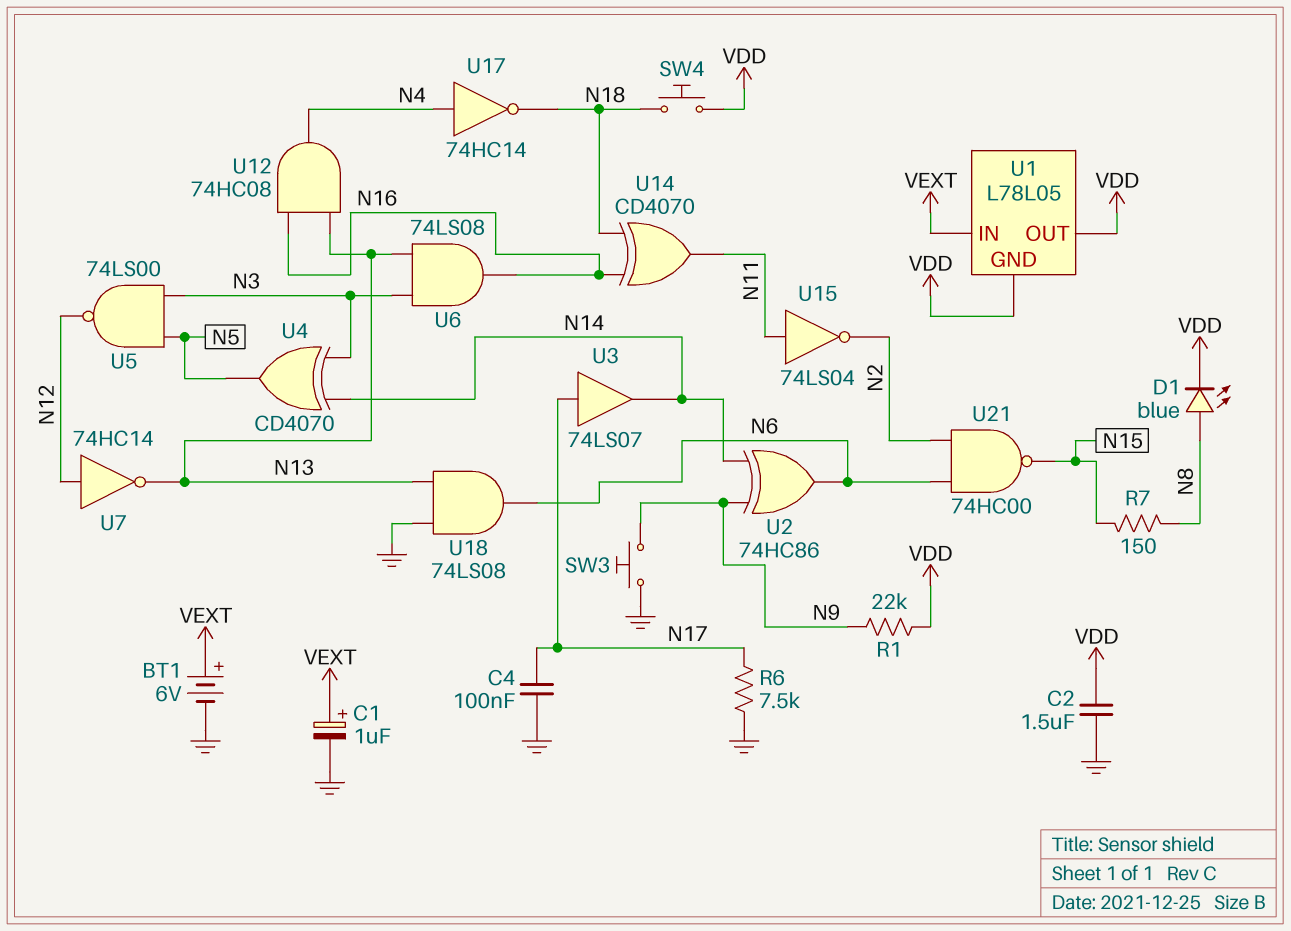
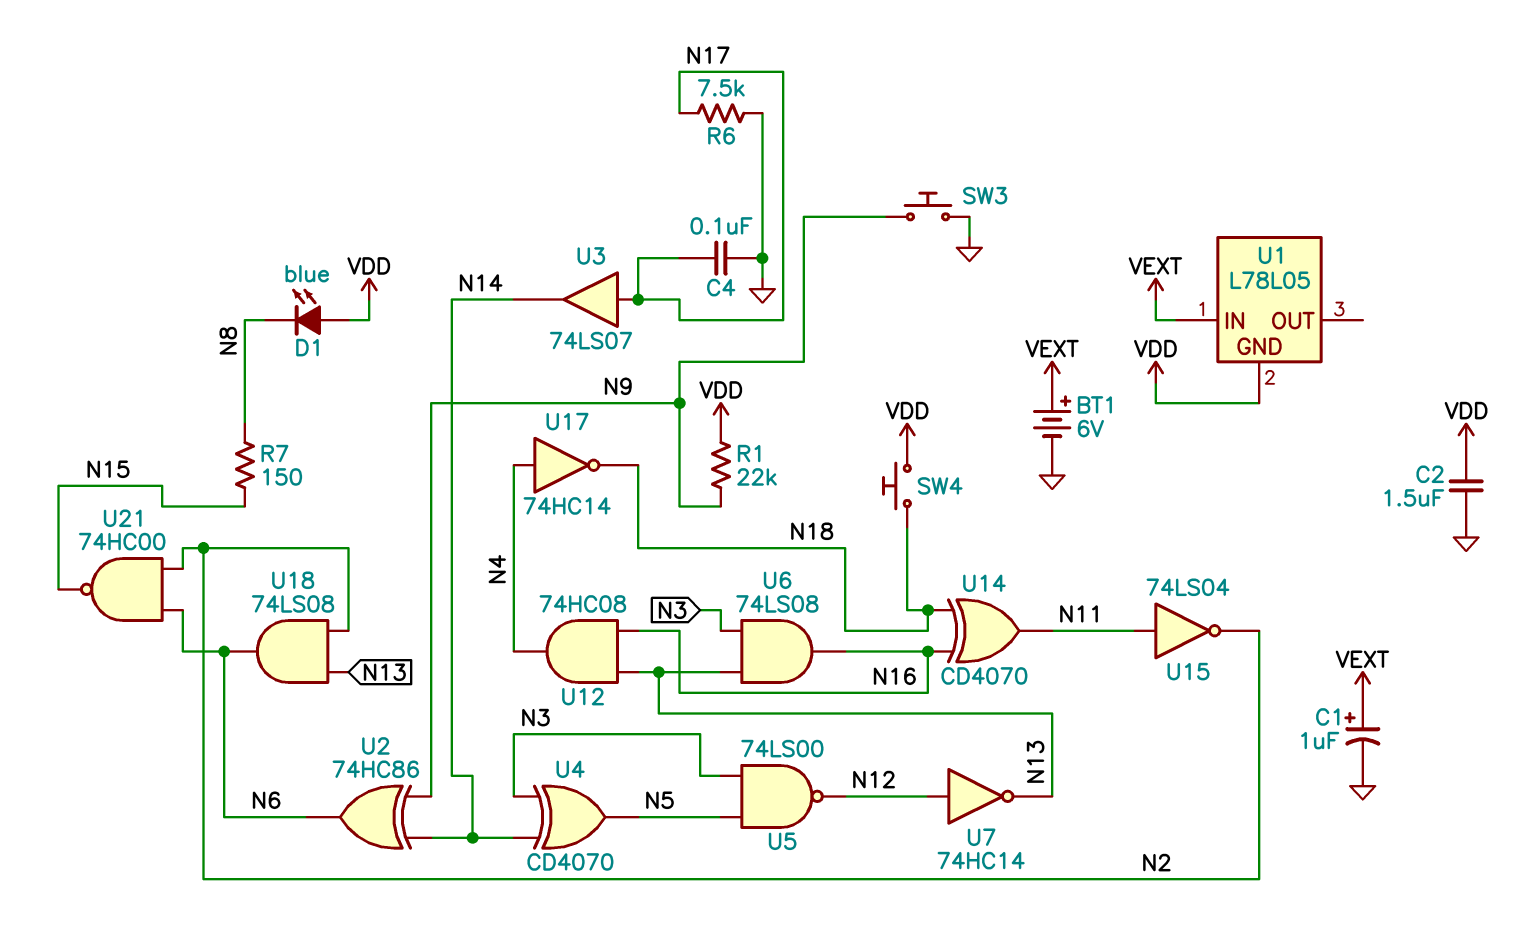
D1: LED blue (A N8, K VDD) -> LED blue (A VDD, K N8)
U1 pin OUT: VDD -> none
U18: AND 74LS08 (in GND, in N13, out N6) -> AND 74LS08 (in N2, in N13, out N6)

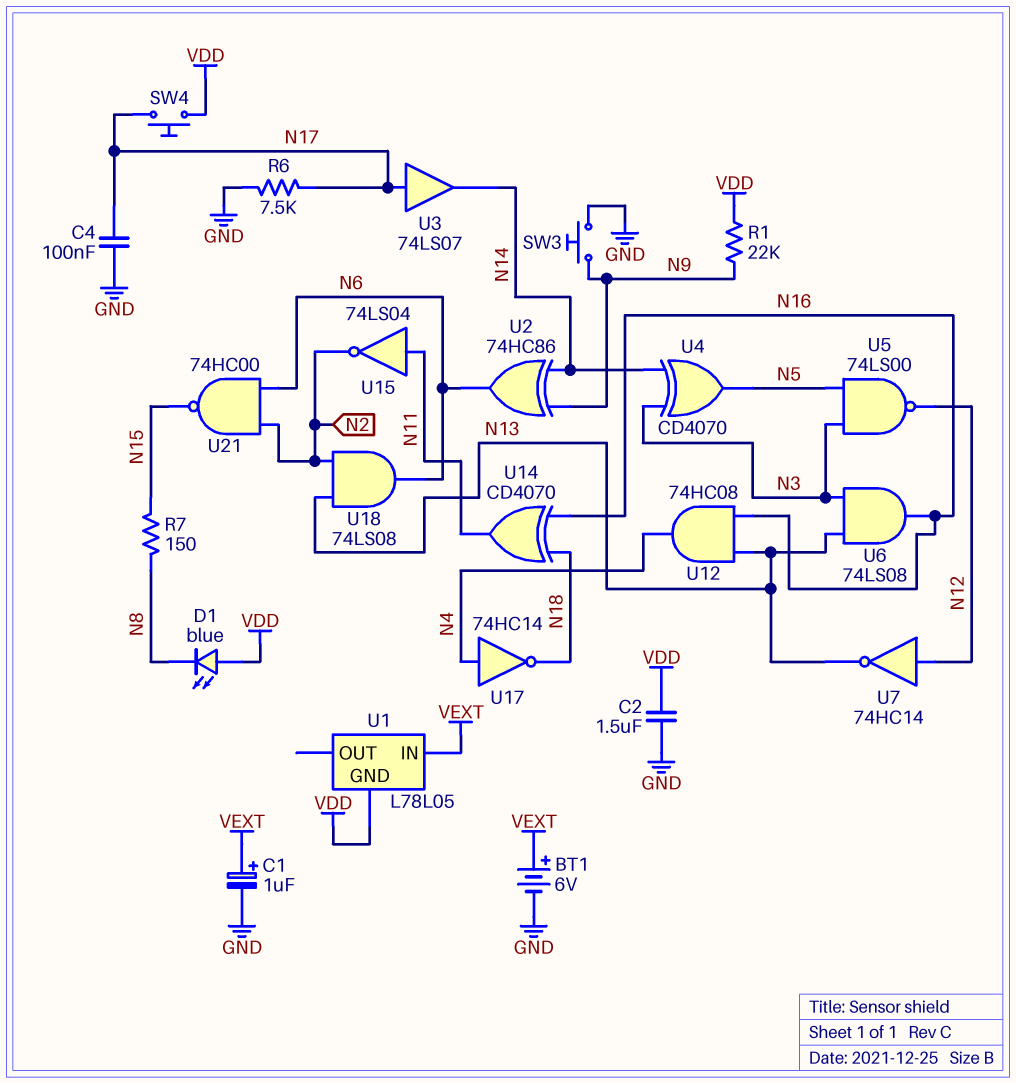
SW4: button (N18, VDD) -> button (N17, VDD)

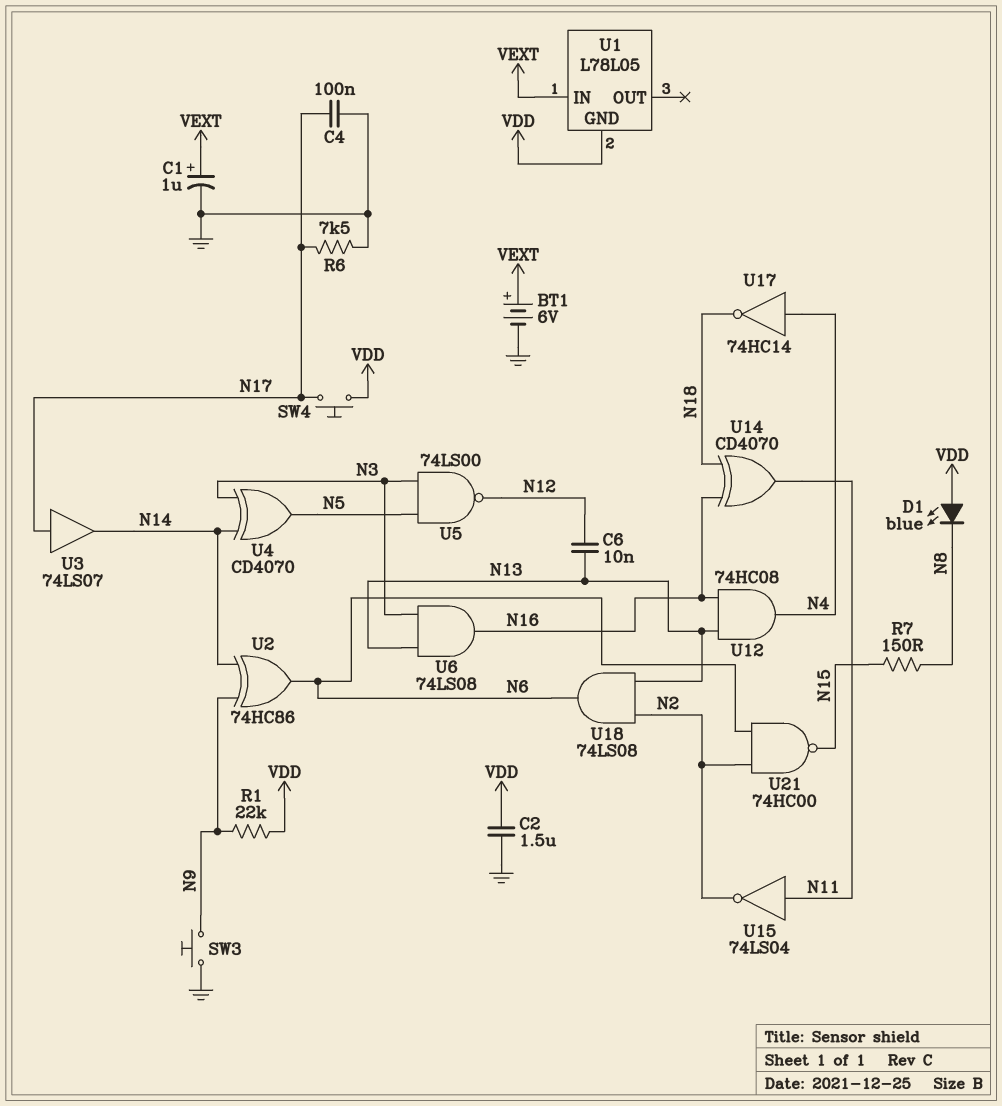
C6: none -> 10nF (N12, N13)
U7: NOT 74HC14 (in N12, out N13) -> none

